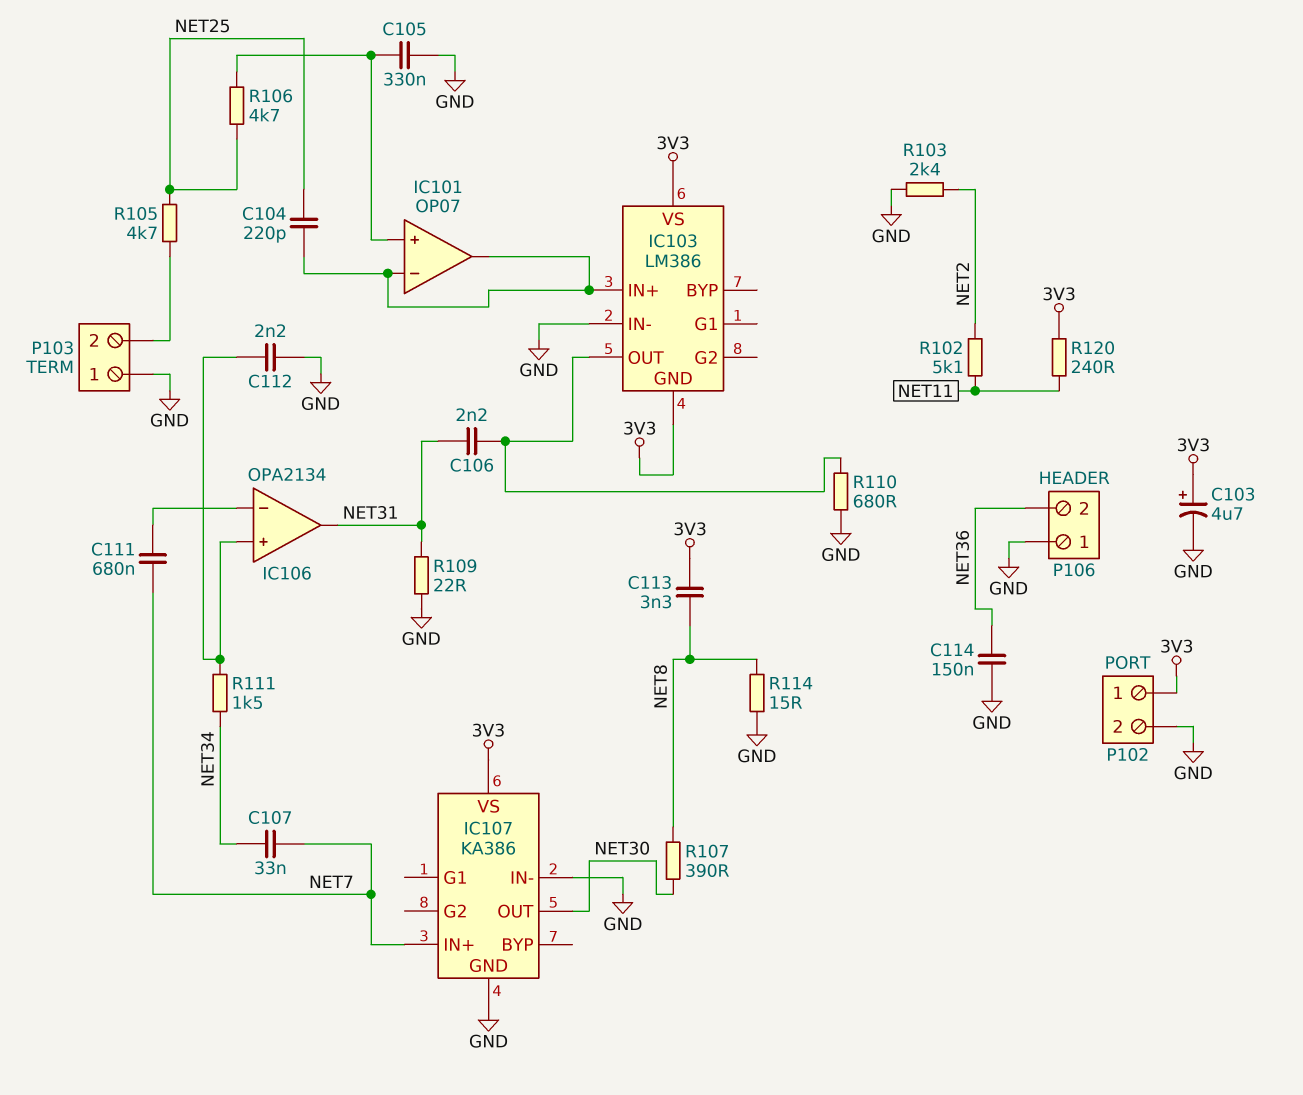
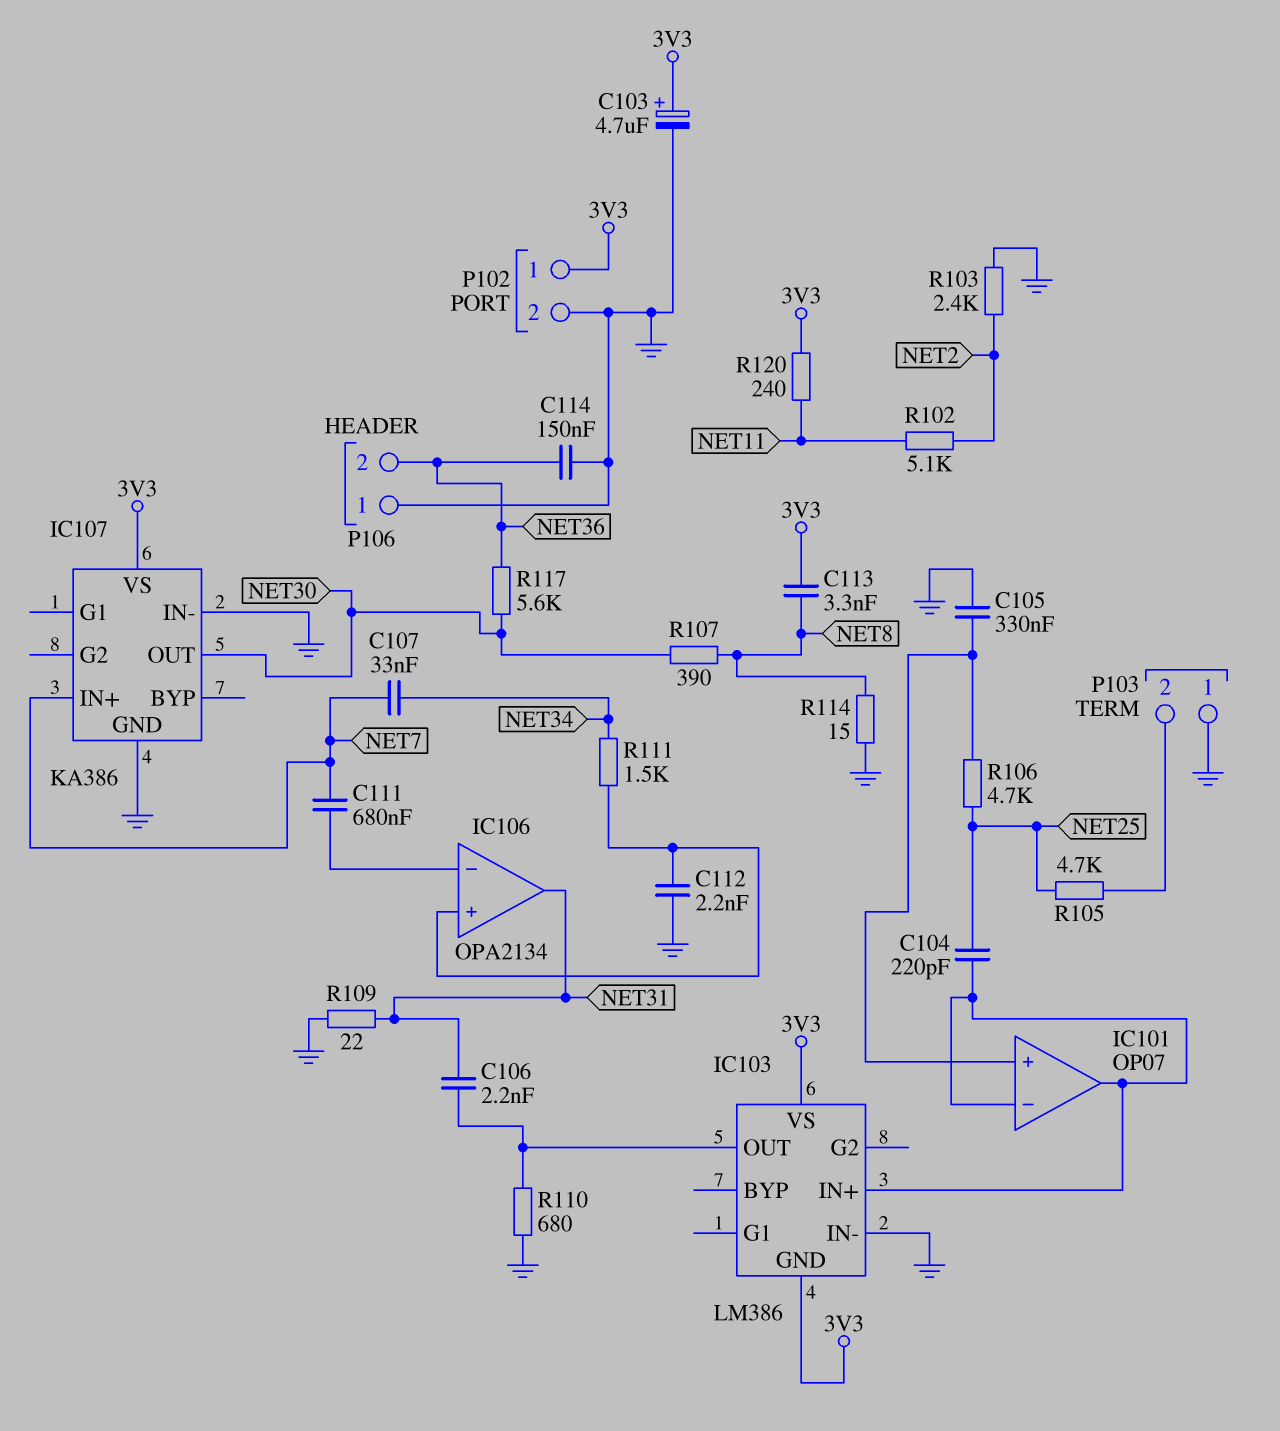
R117: none -> 5.6k (NET30, NET36)

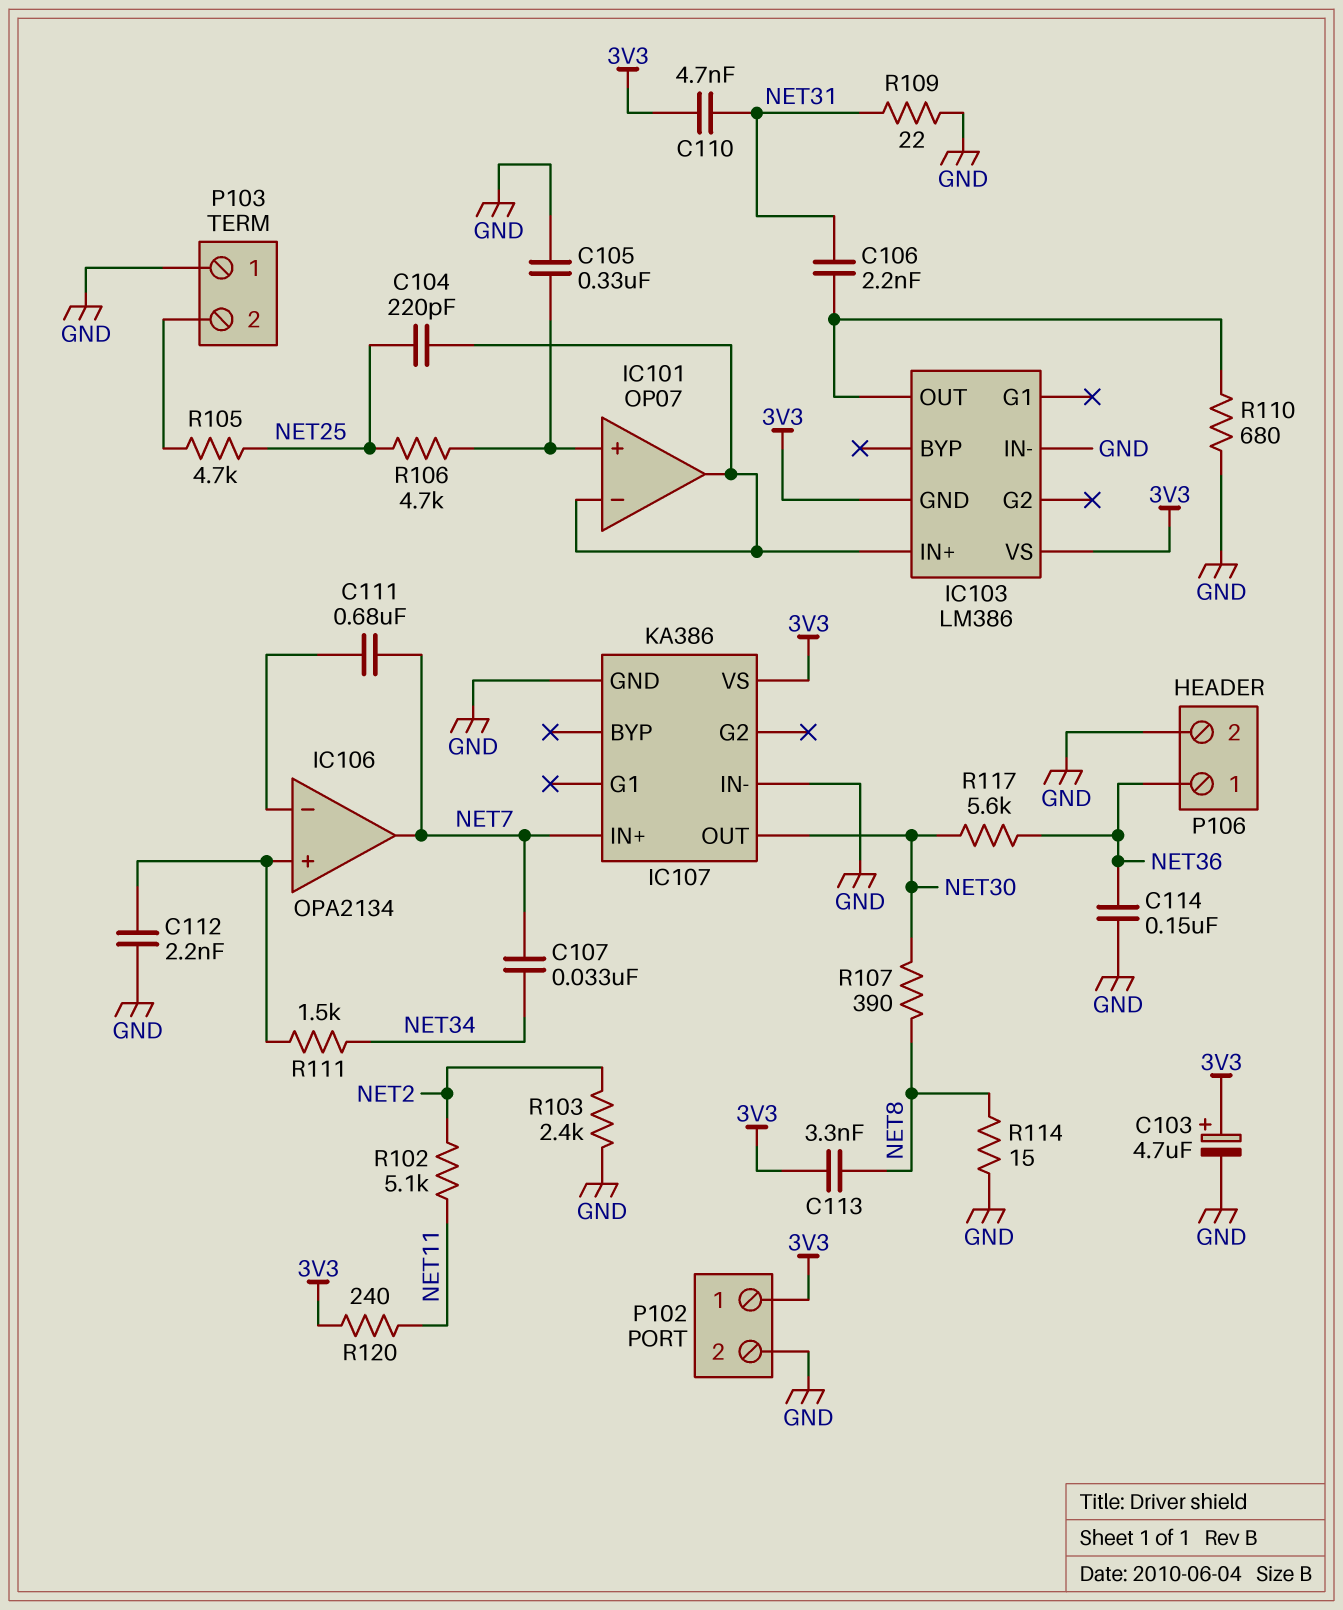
C110: none -> 4.7nF (3V3, NET31)
IC106 pin out: NET31 -> NET7
P106 pin 1: GND -> NET36
P106 pin 2: NET36 -> GND

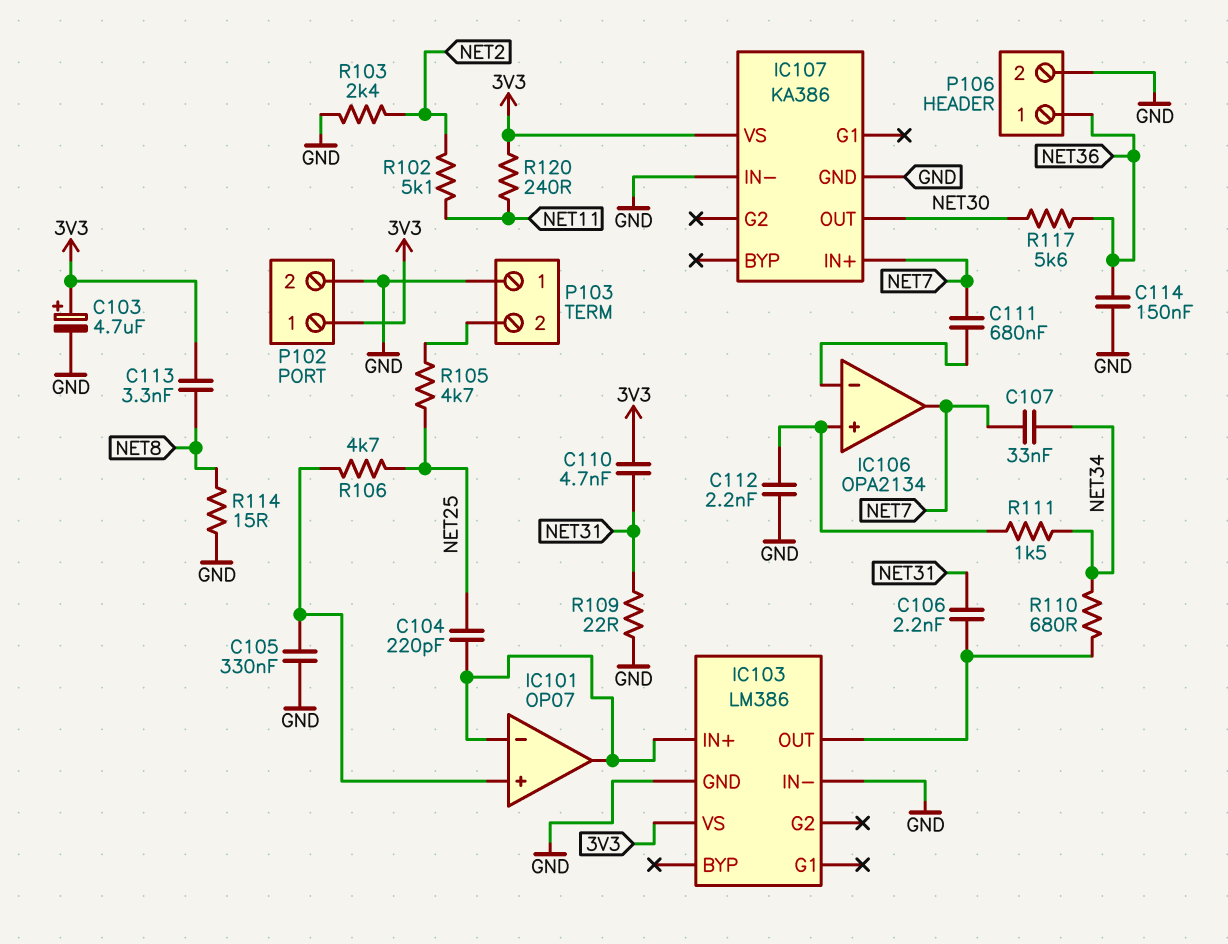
IC103 pin GND: 3V3 -> GND
R107: 390 (NET8, NET30) -> none
R110: 680 (GND, IC103/OUT) -> 680 (IC103/OUT, NET34)

